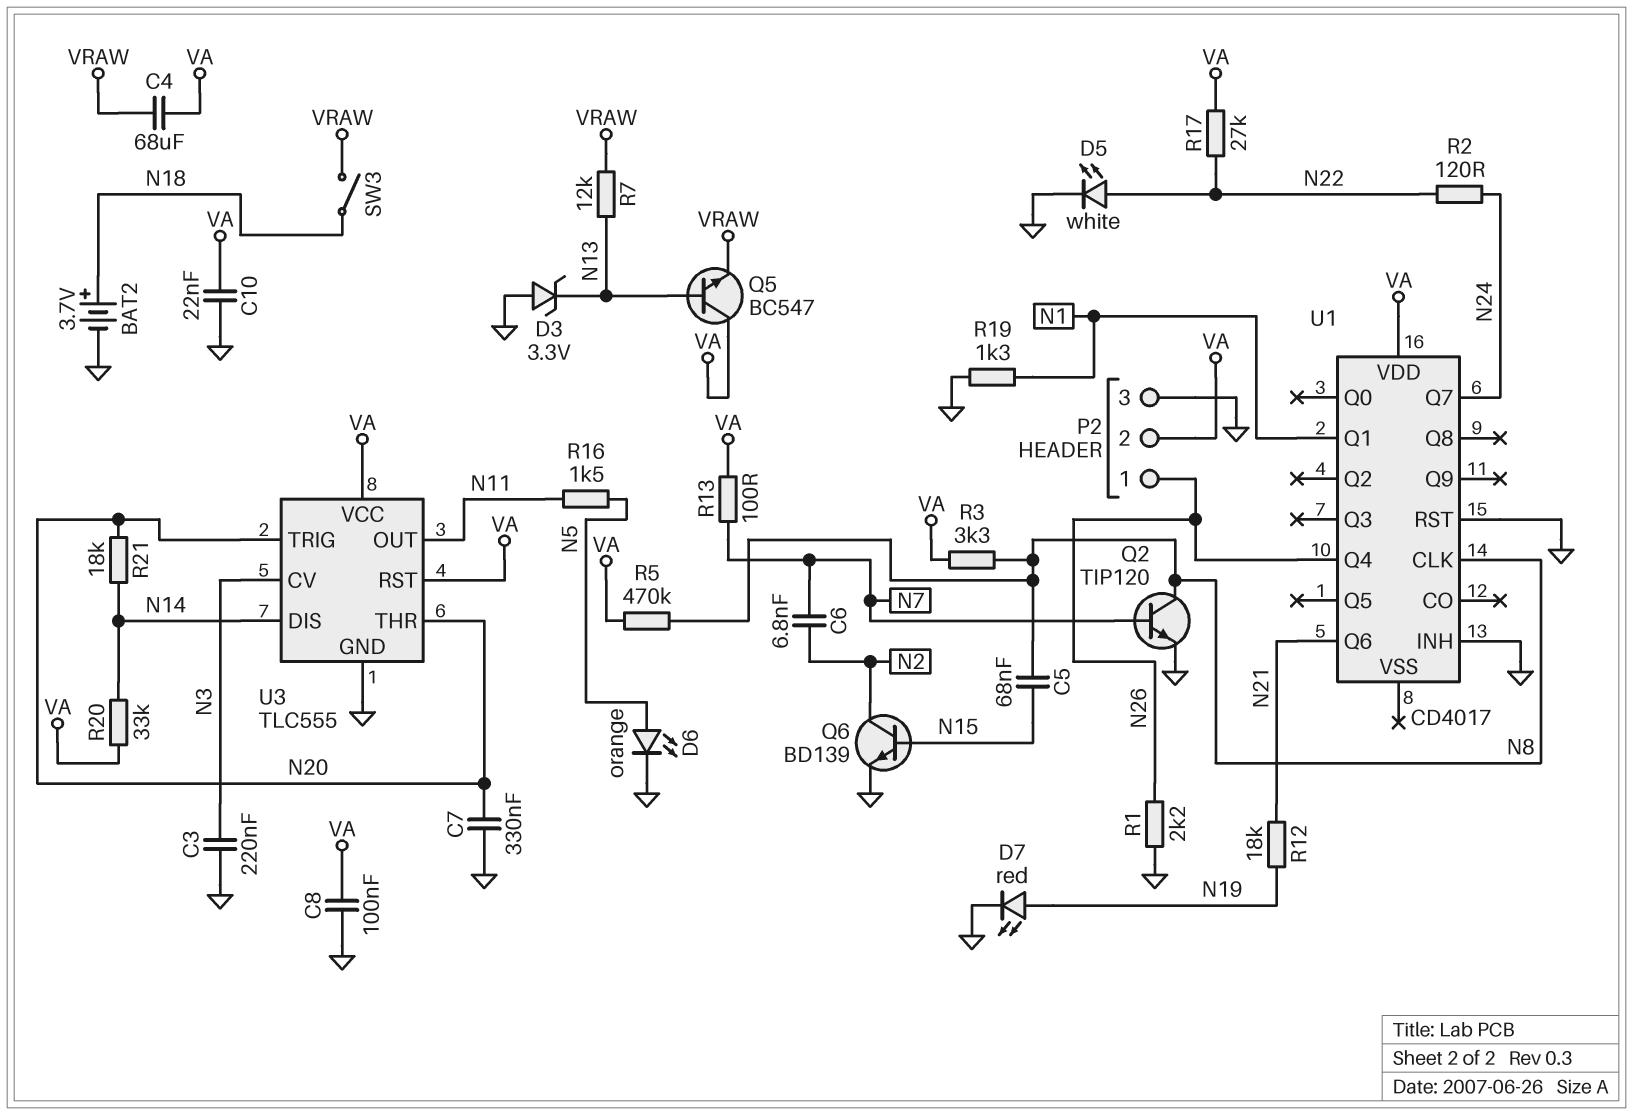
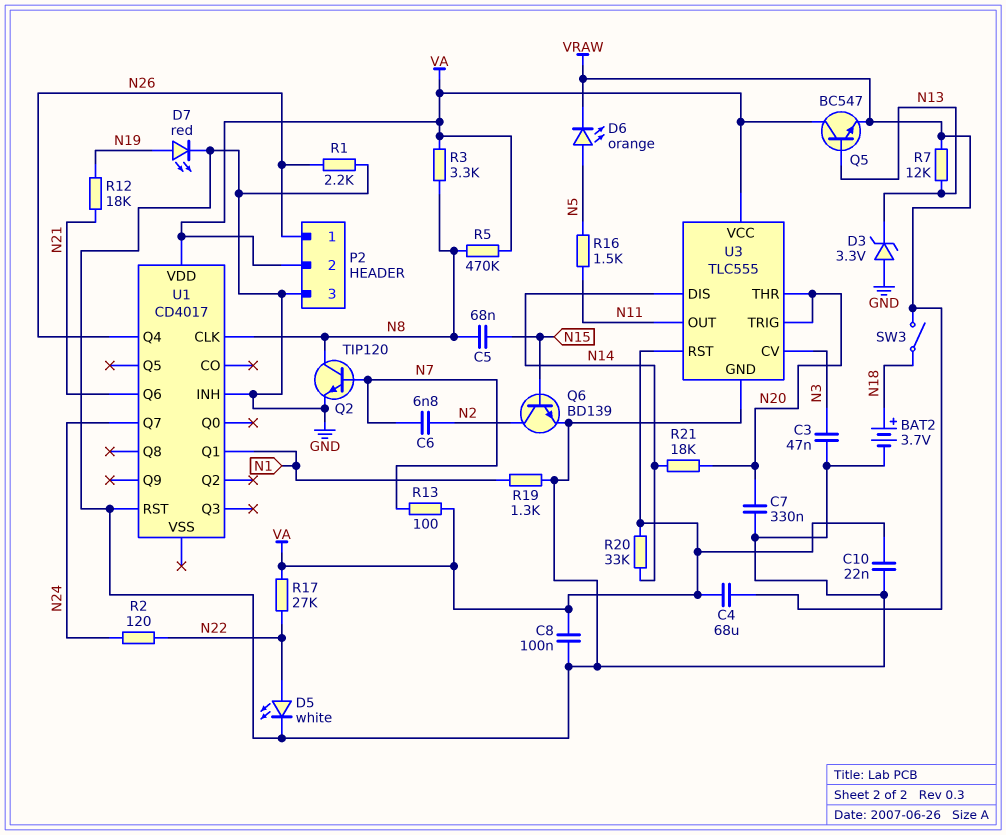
C3: 220nF (GND, N3) -> 47nF (GND, N3)
D6: LED orange (A N5, K GND) -> LED orange (A N5, K VRAW)

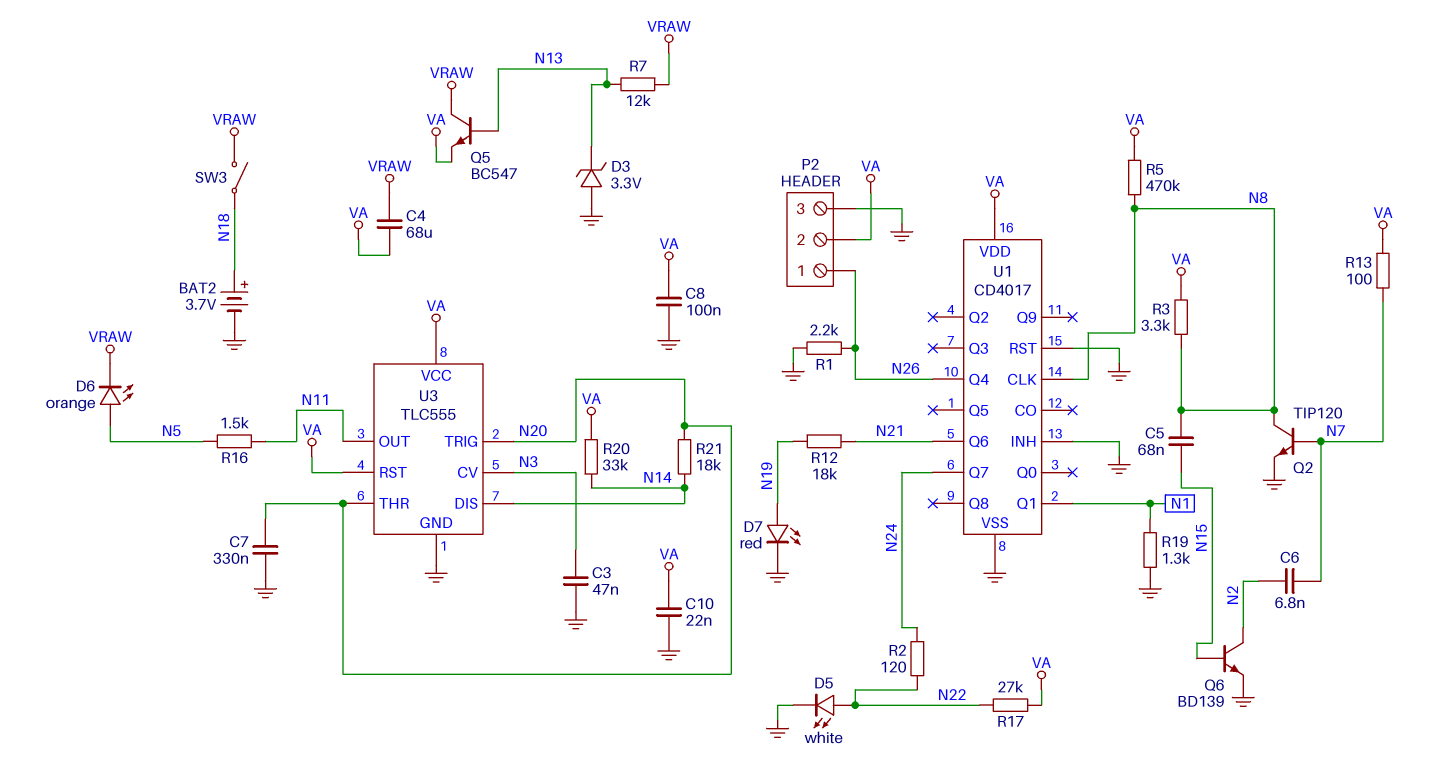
Q5: NPN BC547 (B N13, C VA, E VRAW) -> NPN BC547 (B N13, C VRAW, E VA)
U1 pin VSS: none -> GND

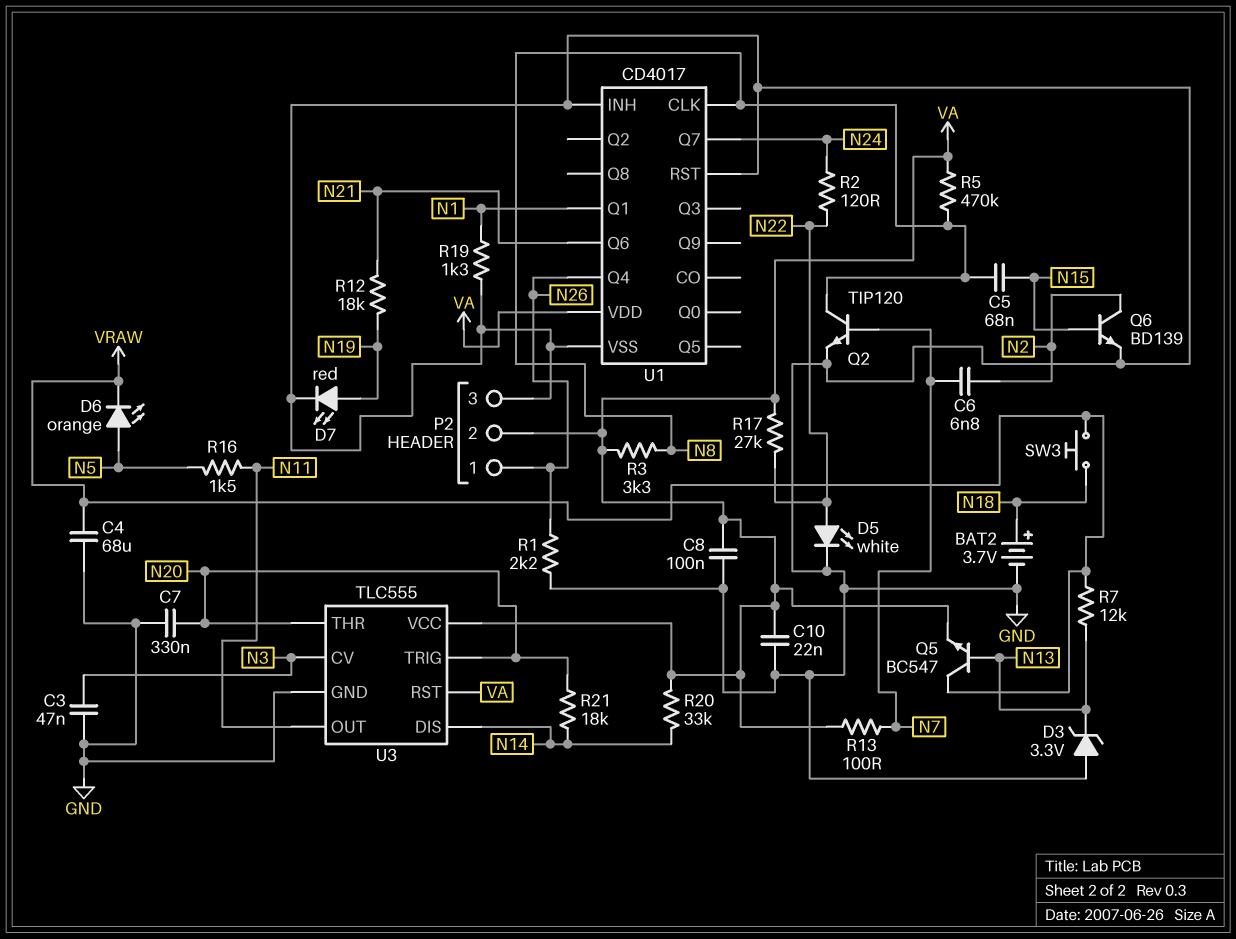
C4: 68uF (VA, VRAW) -> 68uF (GND, VRAW)
SW3: switch (N18, VRAW) -> button (N18, VRAW)

